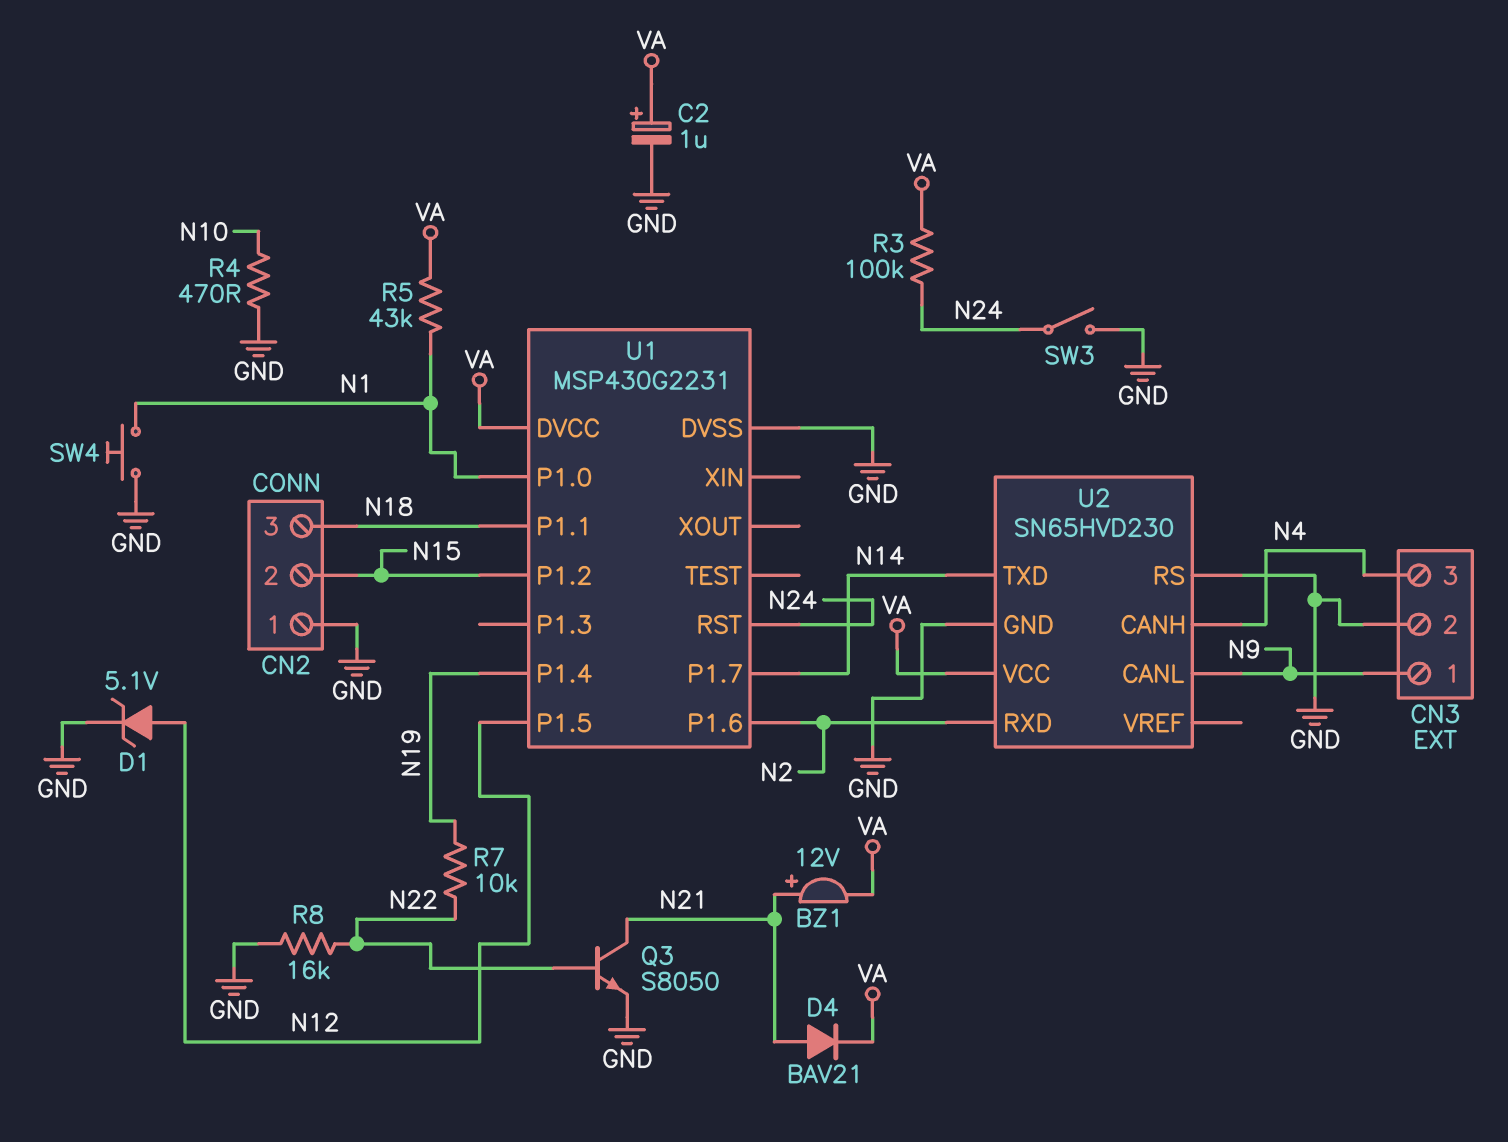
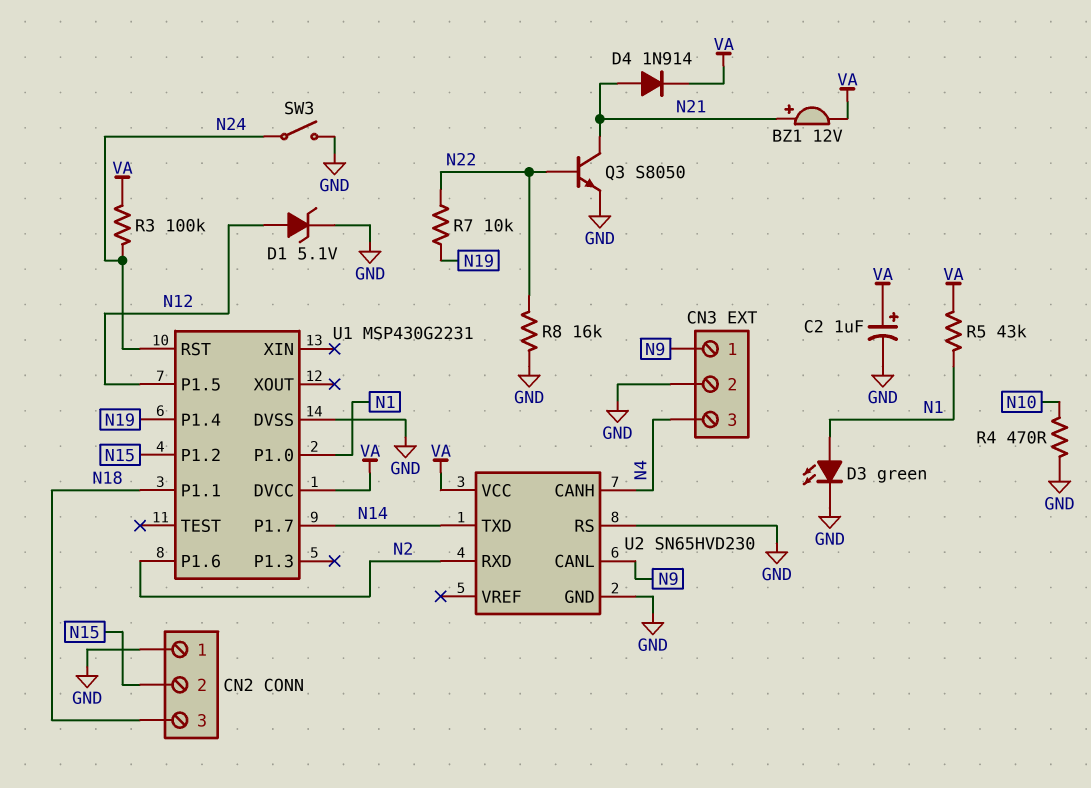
D3: none -> LED green (A N1, K GND)
D4: diode BAV21 (A N21, K VA) -> diode 1N914 (A N21, K VA)
SW4: button (GND, N1) -> none

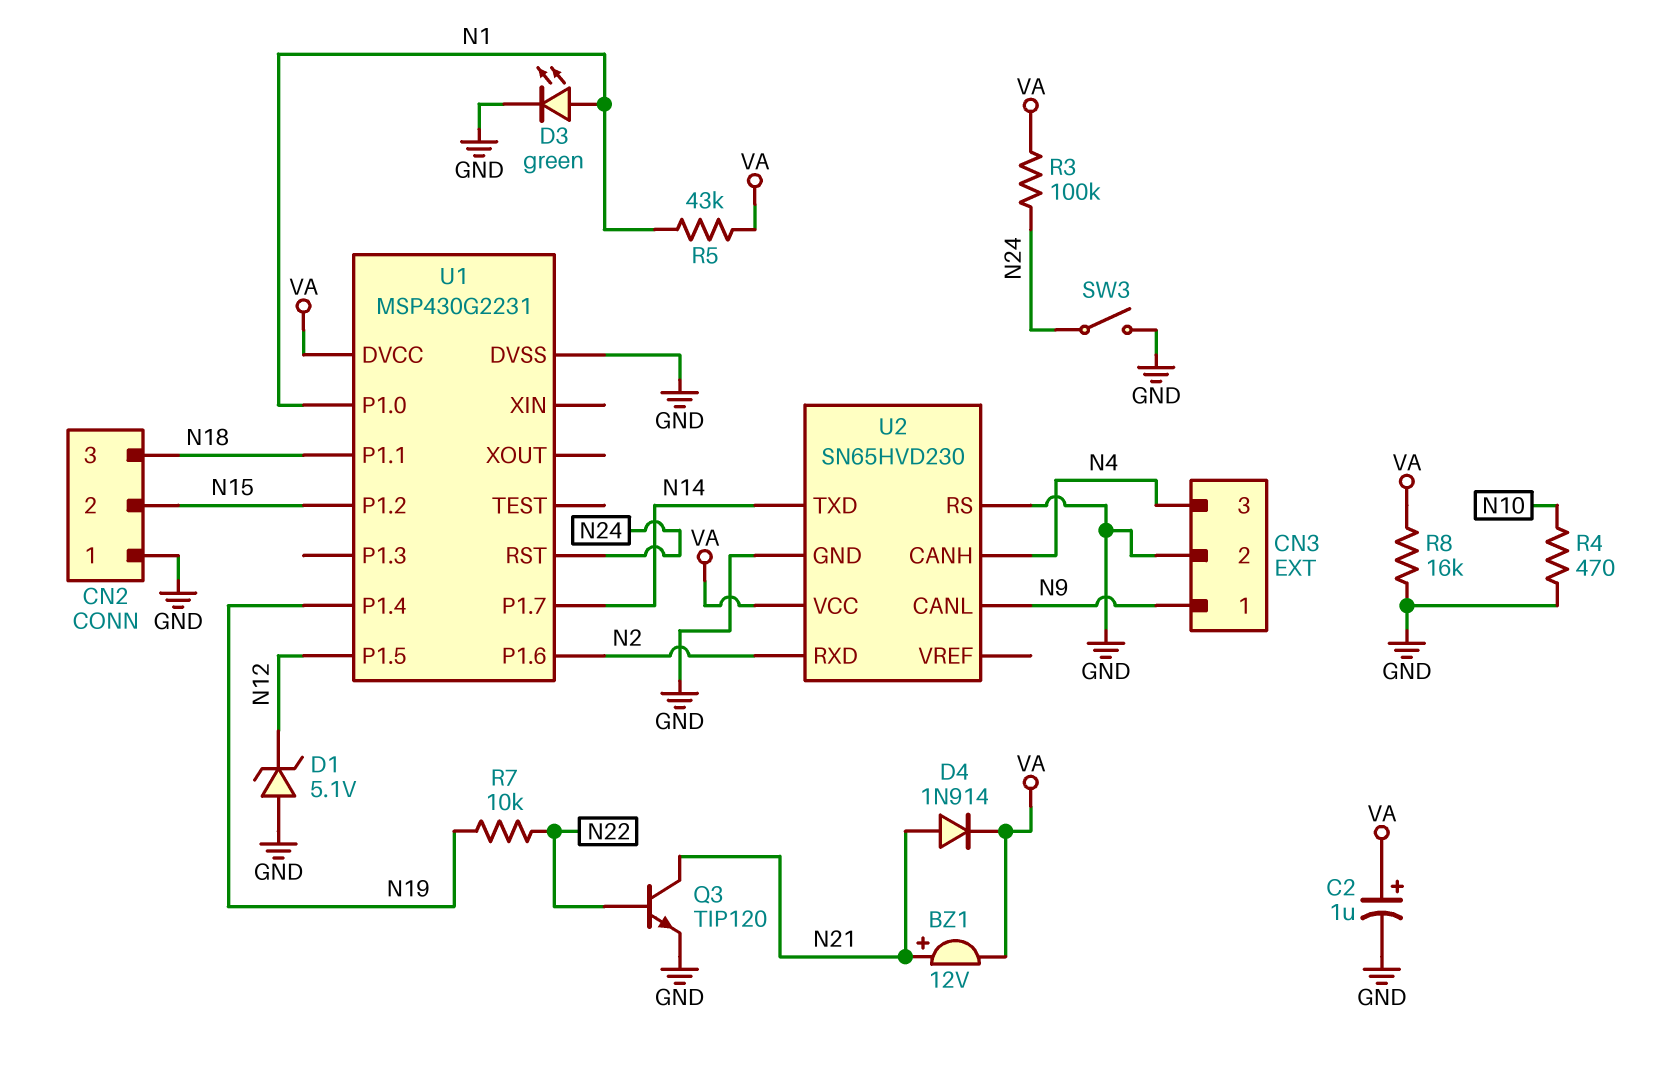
D1: zener 5.1V (A N12, K GND) -> zener 5.1V (A GND, K N12)
Q3: NPN S8050 (B N22, C N21, E GND) -> NPN TIP120 (B N22, C N21, E GND)
R8: 16k (GND, N22) -> 16k (GND, VA)

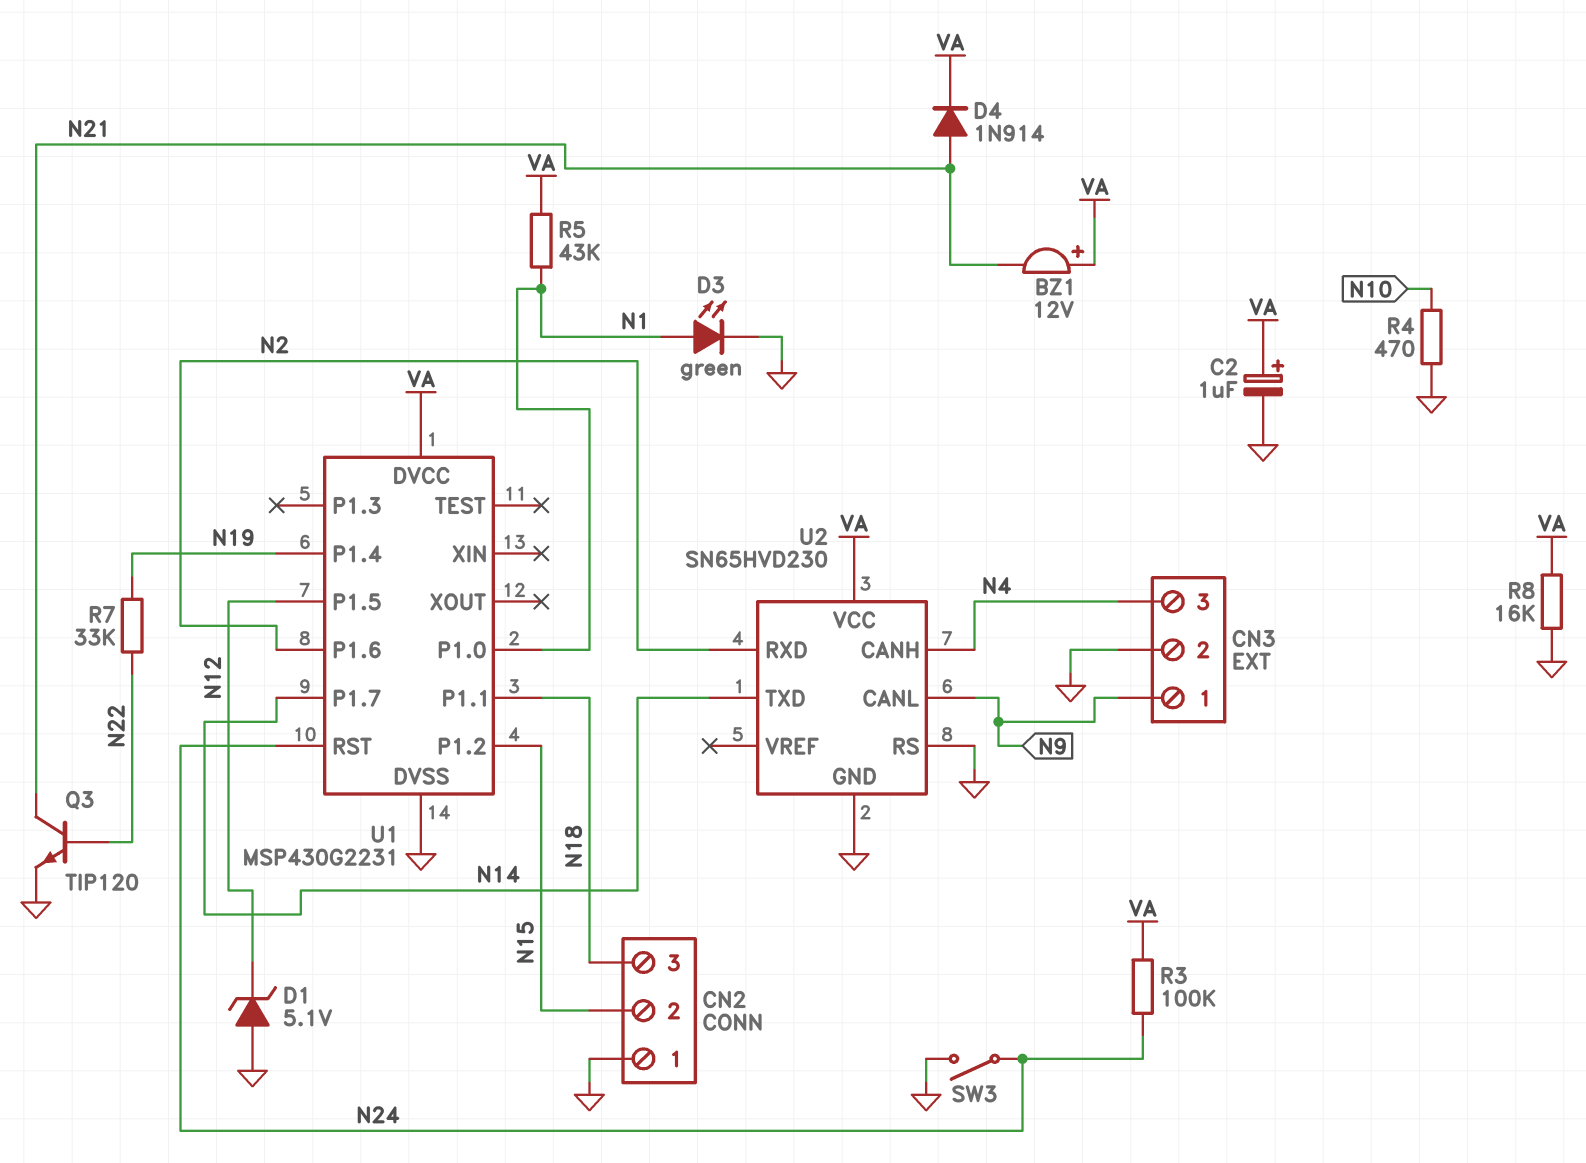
BZ1: buzzer 12V (plus N21, minus VA) -> buzzer 12V (plus VA, minus N21)
R7: 10k (N19, N22) -> 33k (N19, N22)

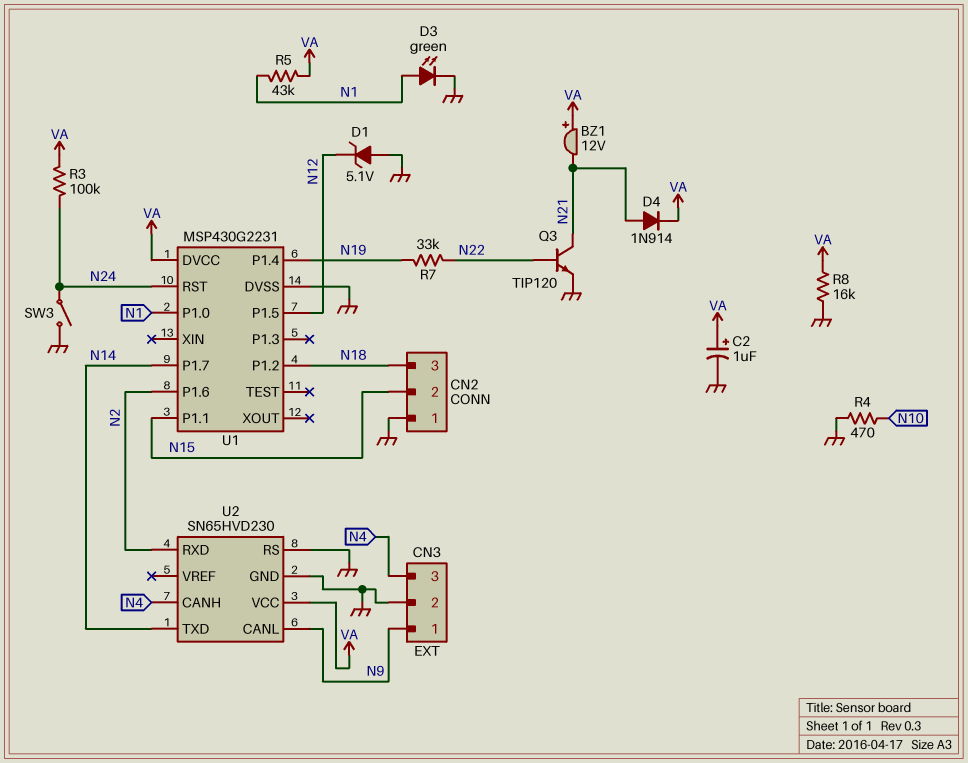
U1 pin P1.1: N18 -> N15
U1 pin P1.2: N15 -> N18

